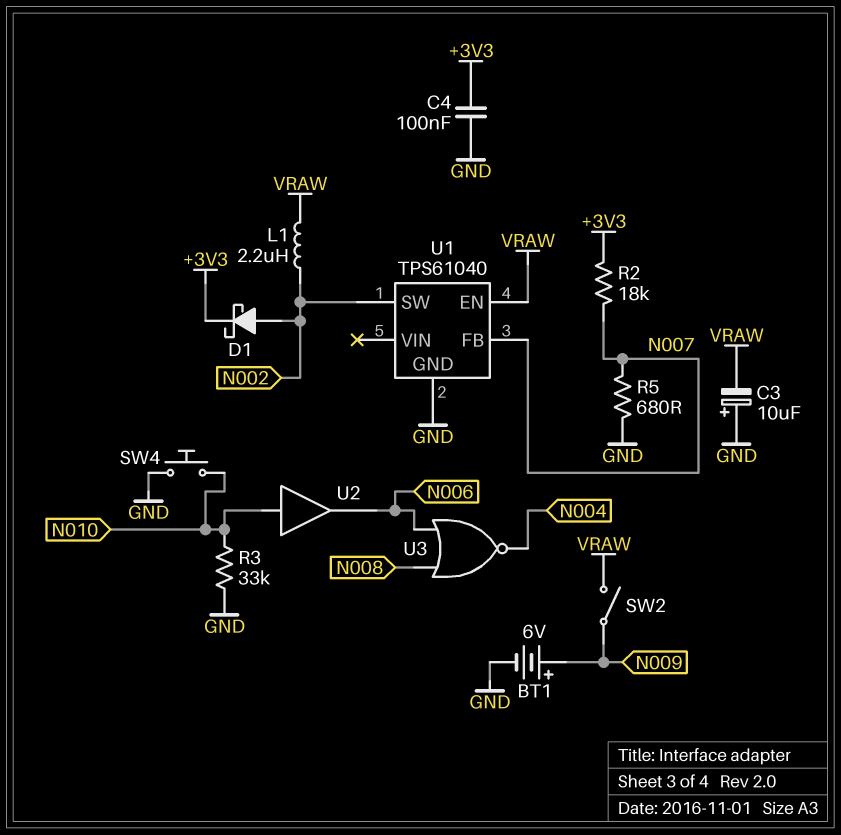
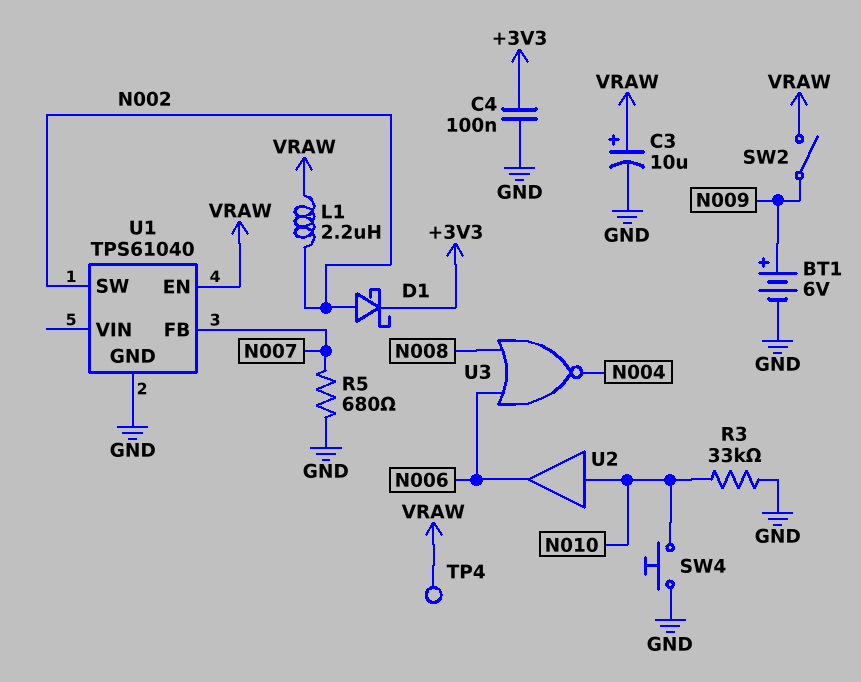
C3: 10uF (plus GND, minus VRAW) -> 10uF (plus VRAW, minus GND)
R2: 18k (+3V3, N007) -> none
TP4: none -> test point (VRAW)

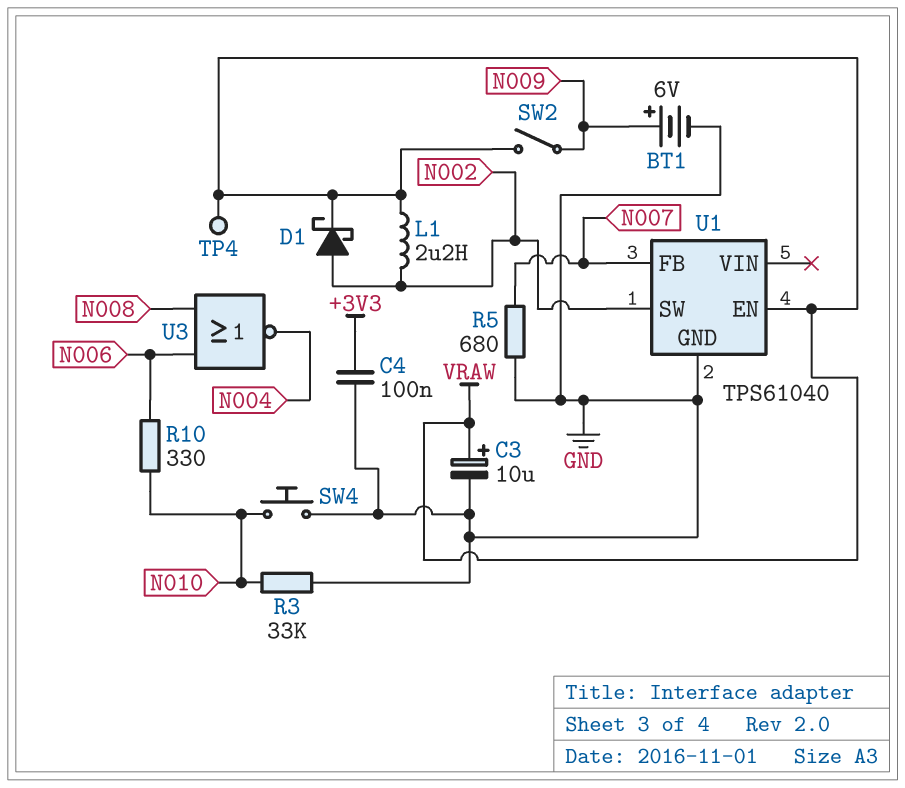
D1: schottky (A N002, K +3V3) -> schottky (A N002, K VRAW)
R10: none -> 330 (N006, N010)
U2: buffer (in N010, out N006) -> none

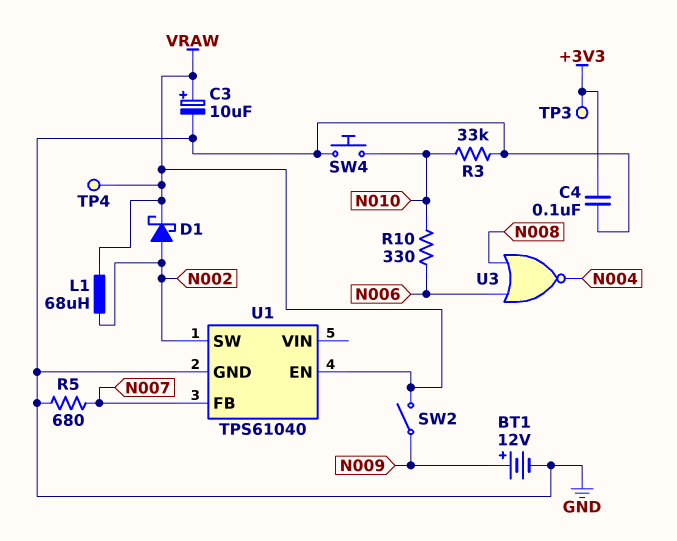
BT1: 6V (plus N009, minus GND) -> 12V (plus N009, minus GND)
L1: 2.2uH (N002, VRAW) -> 68uH (N002, VRAW)
TP3: none -> test point (+3V3)

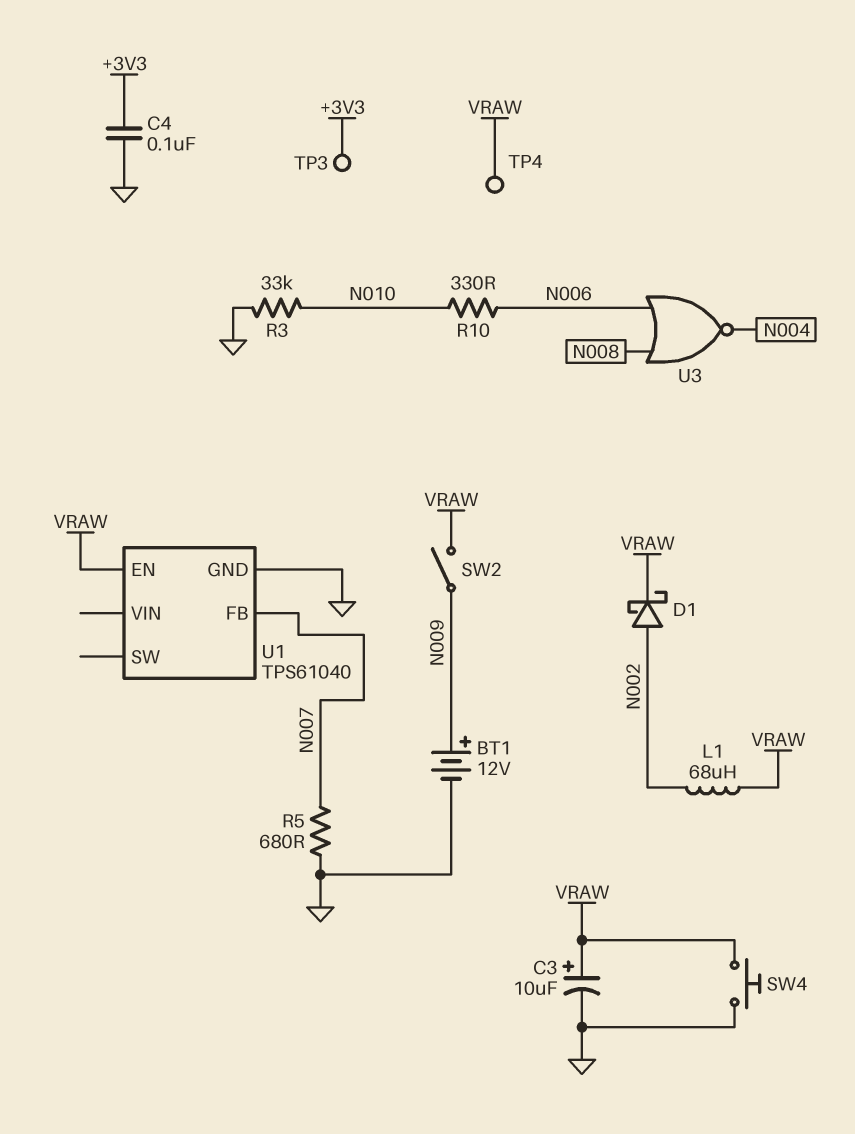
SW4: button (GND, N010) -> button (GND, VRAW)
U1 pin SW: N002 -> none

